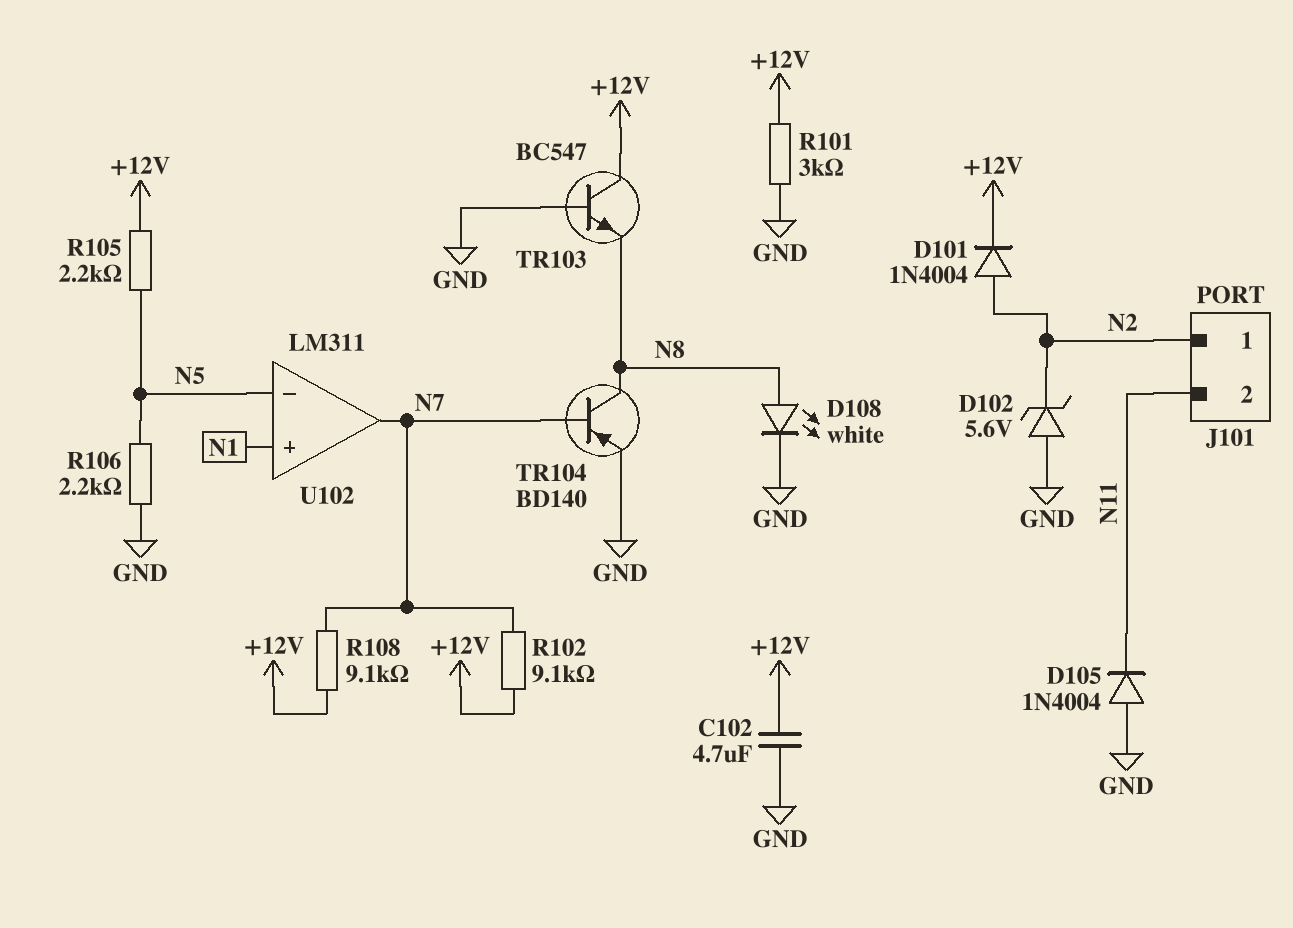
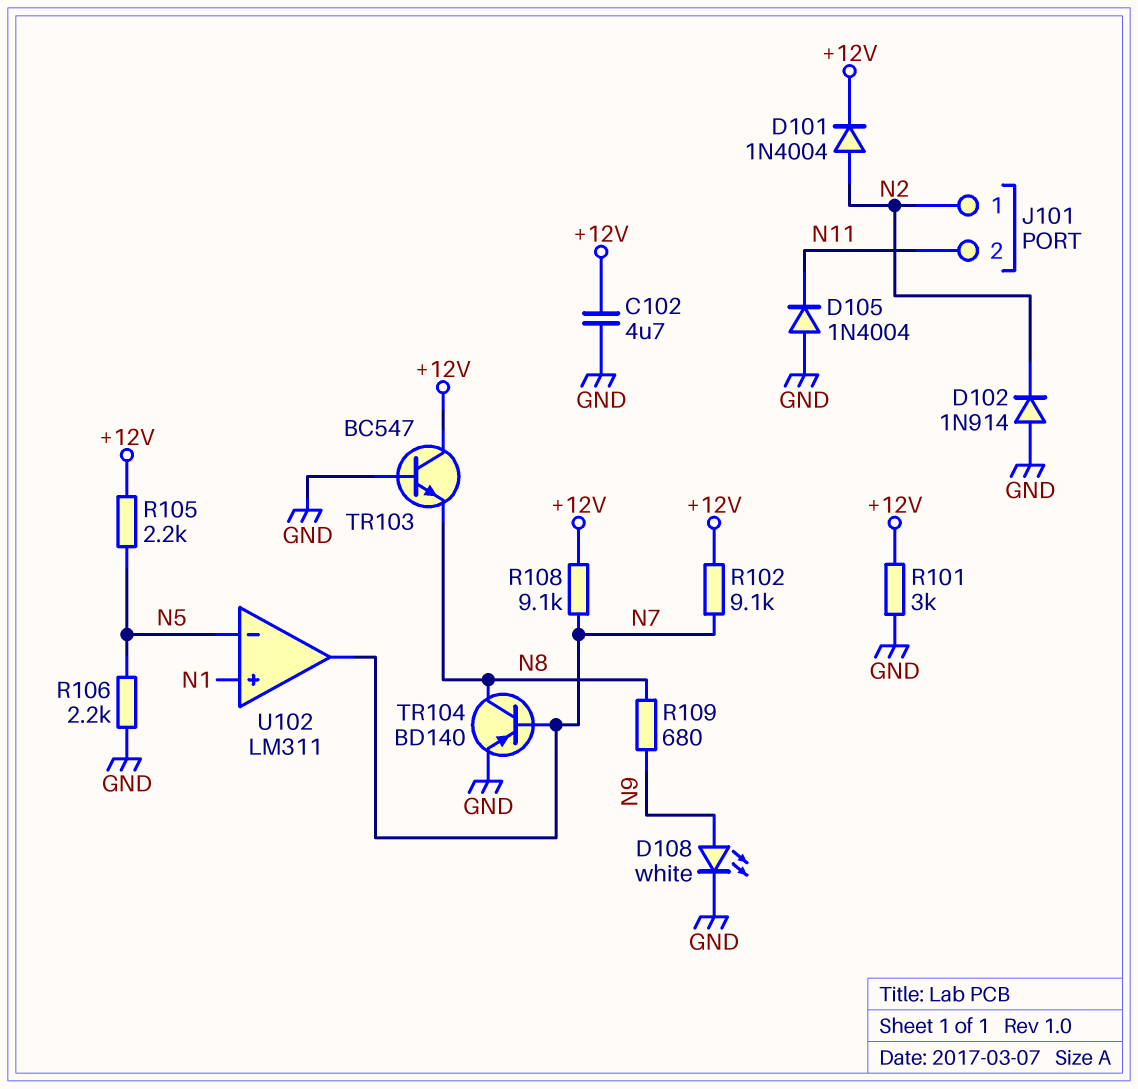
D102: zener 5.6V (A GND, K N2) -> diode 1N914 (A GND, K N2)
D108: LED white (A N8, K GND) -> LED white (A N9, K GND)
R109: none -> 680 (N8, N9)

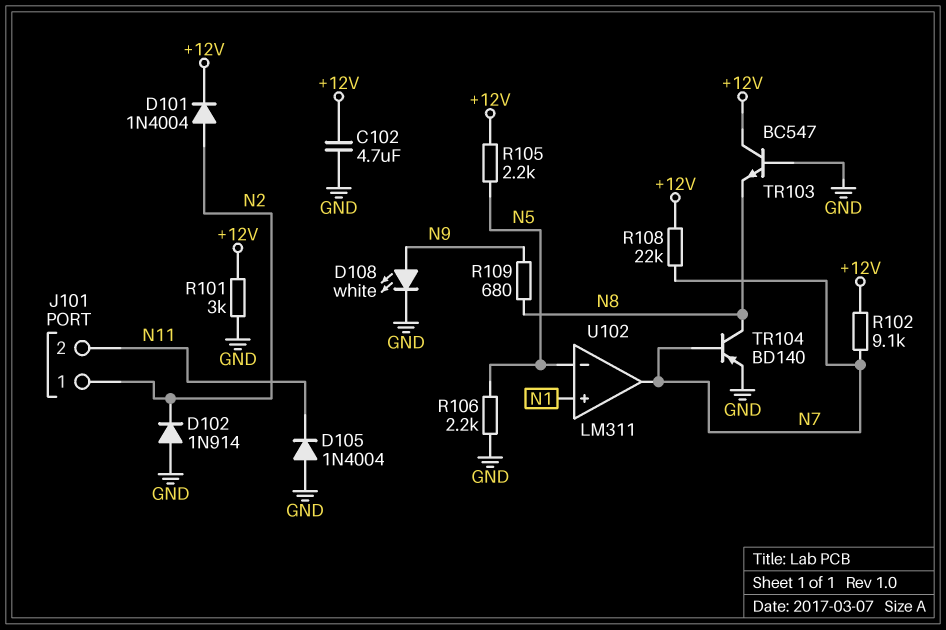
R108: 9.1k (+12V, N7) -> 22k (+12V, N7)

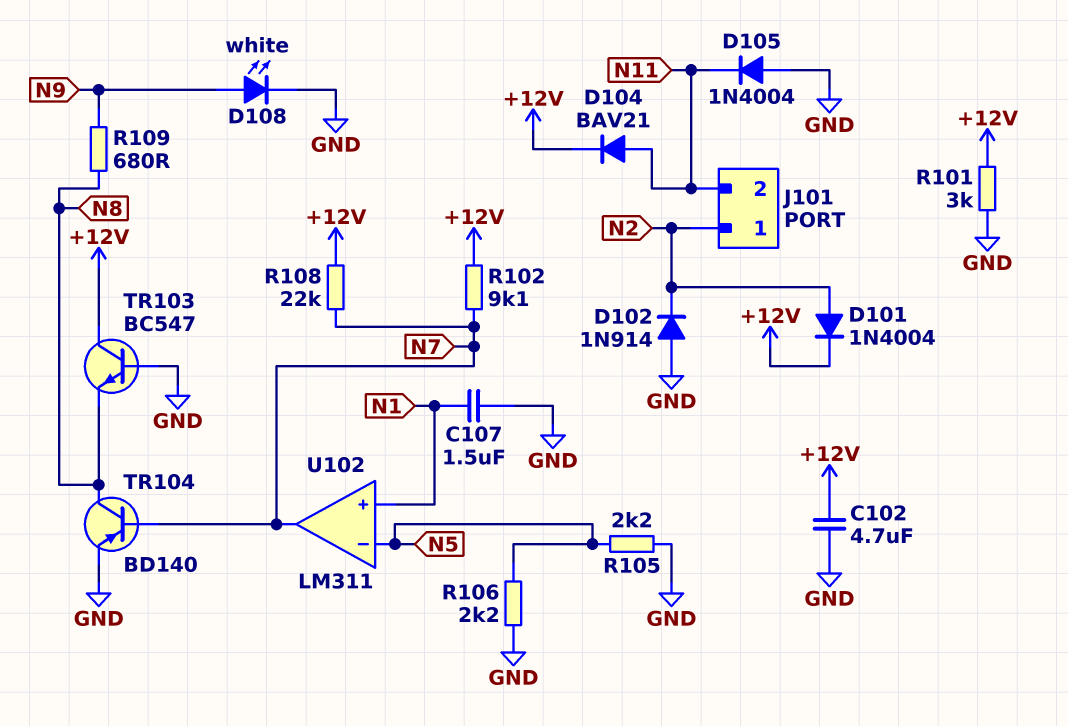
C107: none -> 1.5uF (GND, N1)
D104: none -> diode BAV21 (A N11, K +12V)
R105: 2.2k (+12V, N5) -> 2.2k (GND, N5)

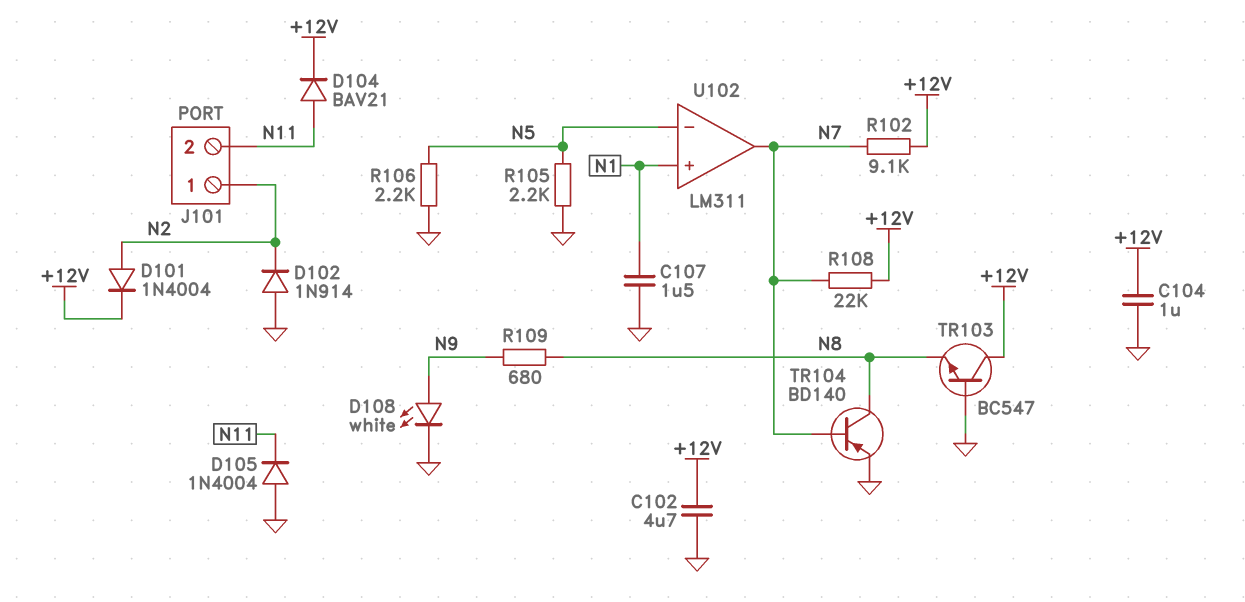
C104: none -> 1uF (+12V, GND)
R101: 3k (+12V, GND) -> none

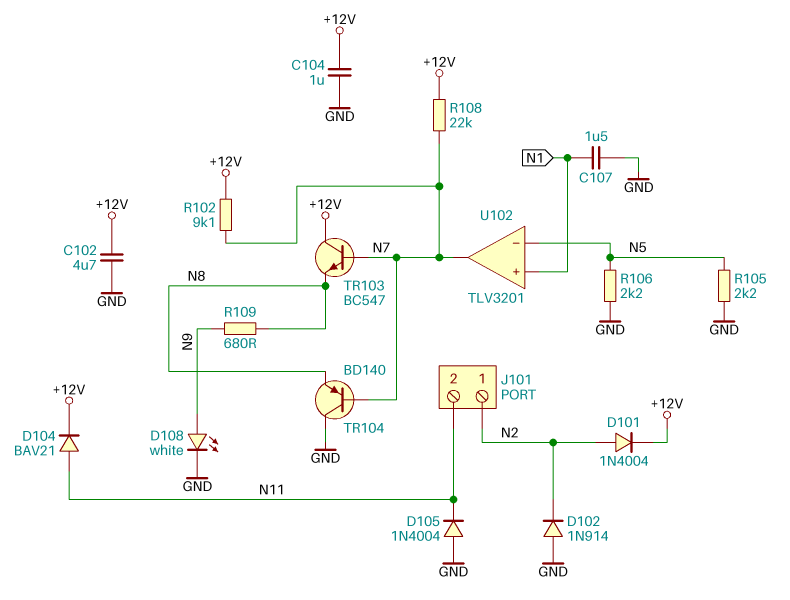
TR103: NPN BC547 (B GND, C +12V, E N8) -> NPN BC547 (B N7, C +12V, E N8)
TR104: PNP BD140 (B N7, C N8, E GND) -> PNP BD140 (B N7, C GND, E N8)
U102: LM311 -> TLV3201

